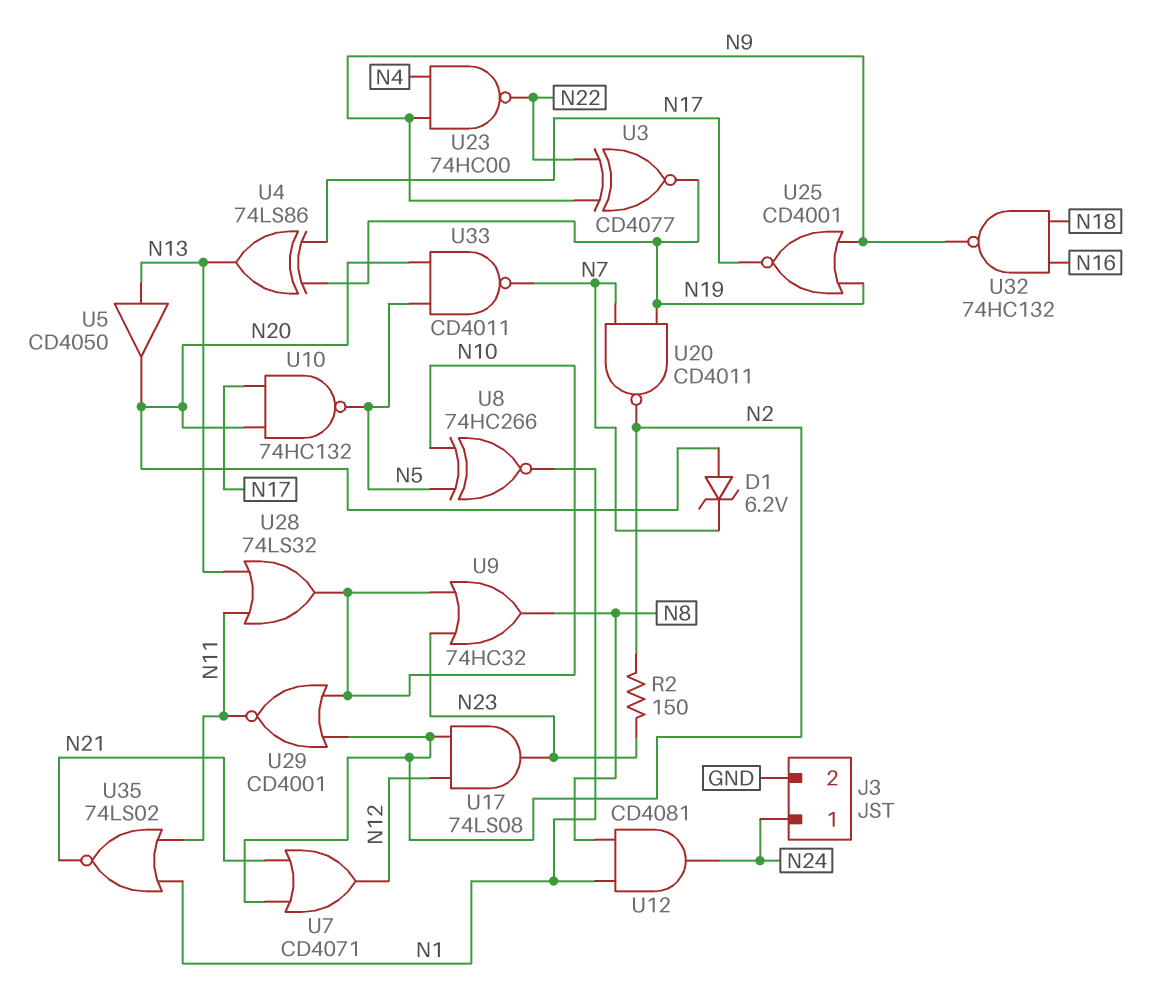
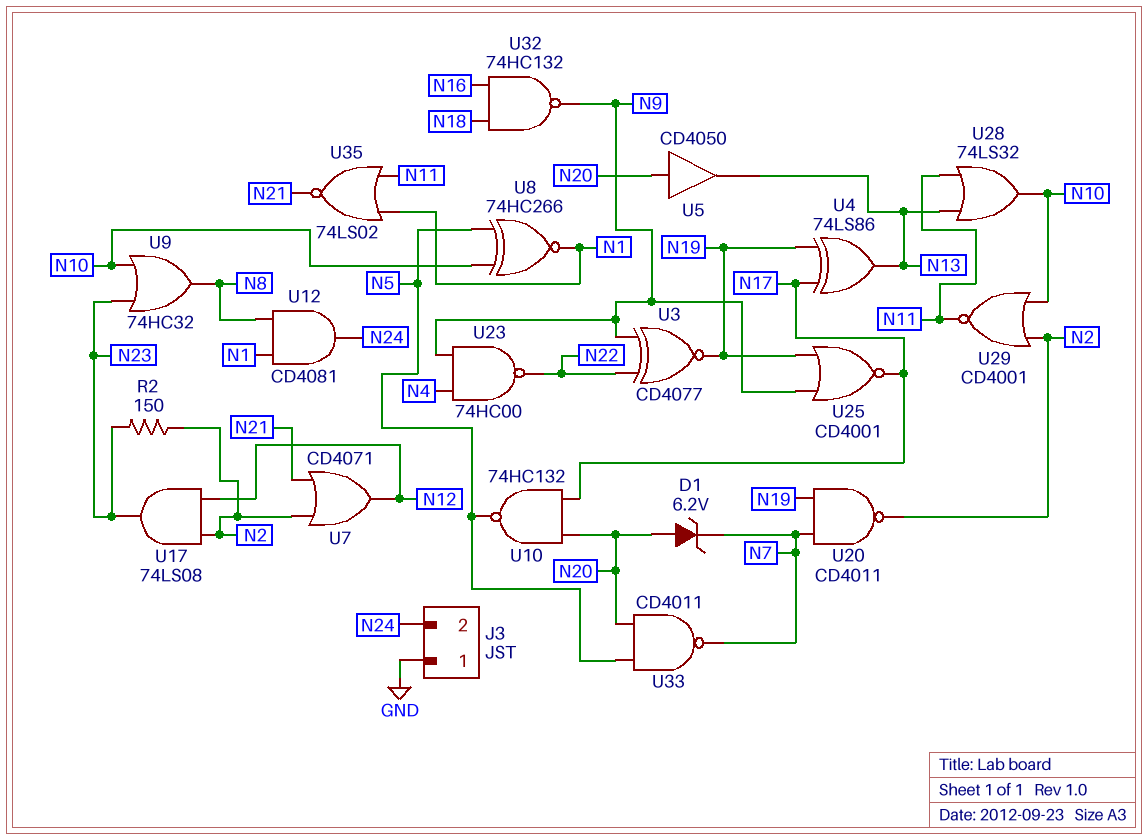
J3 pin 1: N24 -> GND
J3 pin 2: GND -> N24
U5: buffer CD4050 (in N13, out N20) -> buffer CD4050 (in N20, out N13)

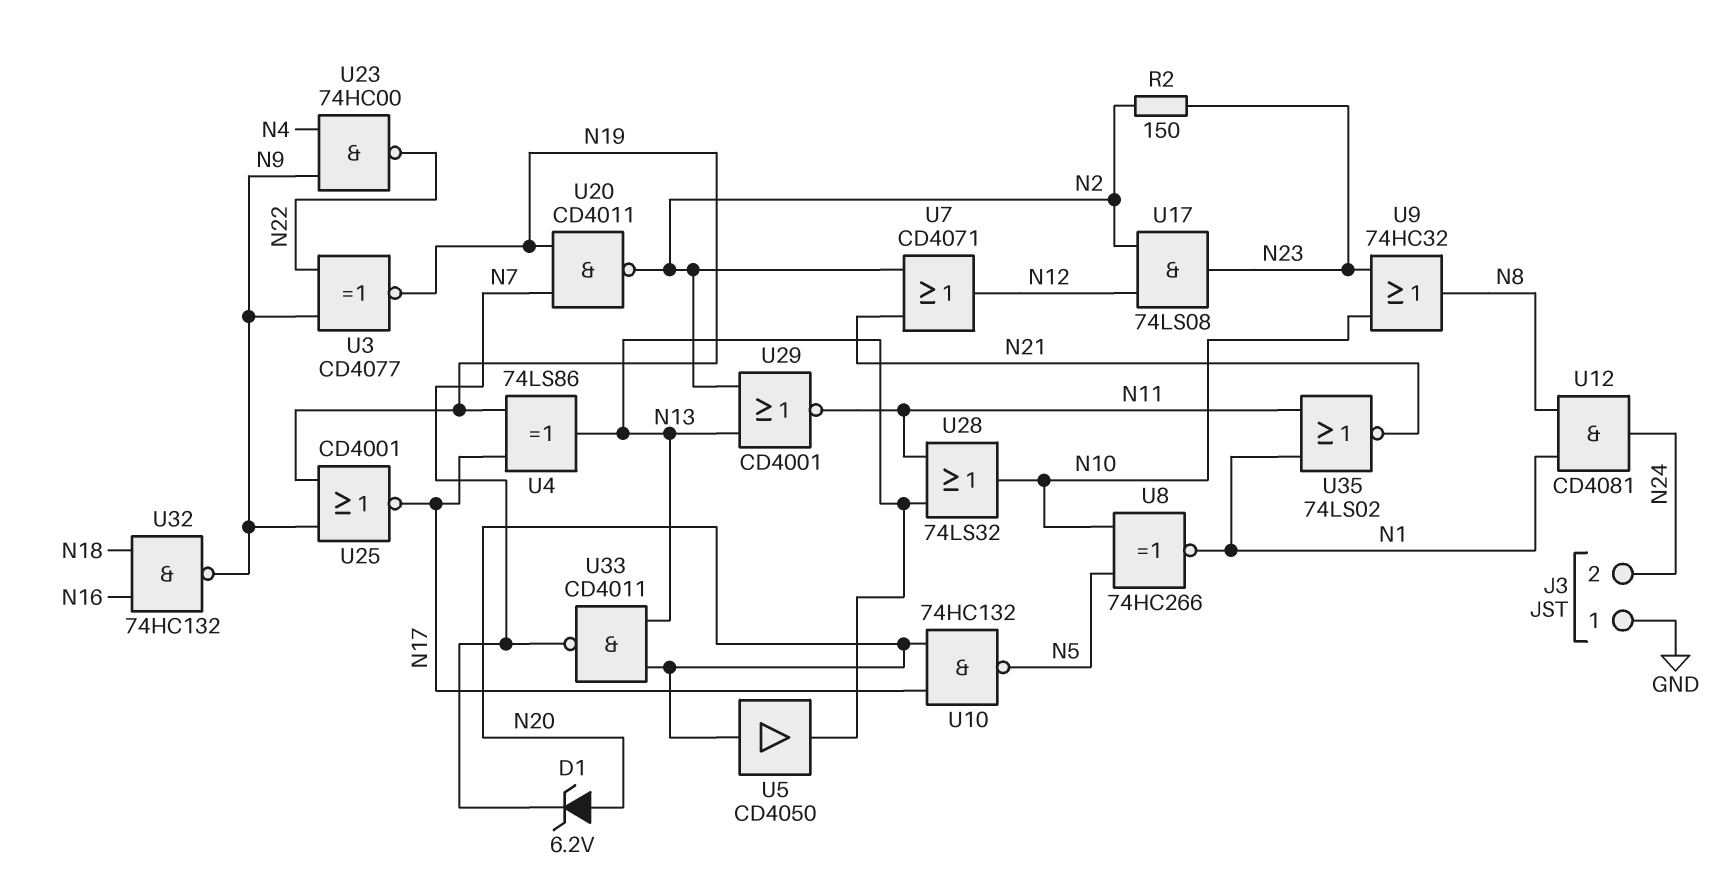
U29: NOR CD4001 (in N2, in N10, out N11) -> NOR CD4001 (in N2, in N13, out N11)
U33: NAND CD4011 (in N5, in N20, out N7) -> NAND CD4011 (in N13, in N20, out N7)

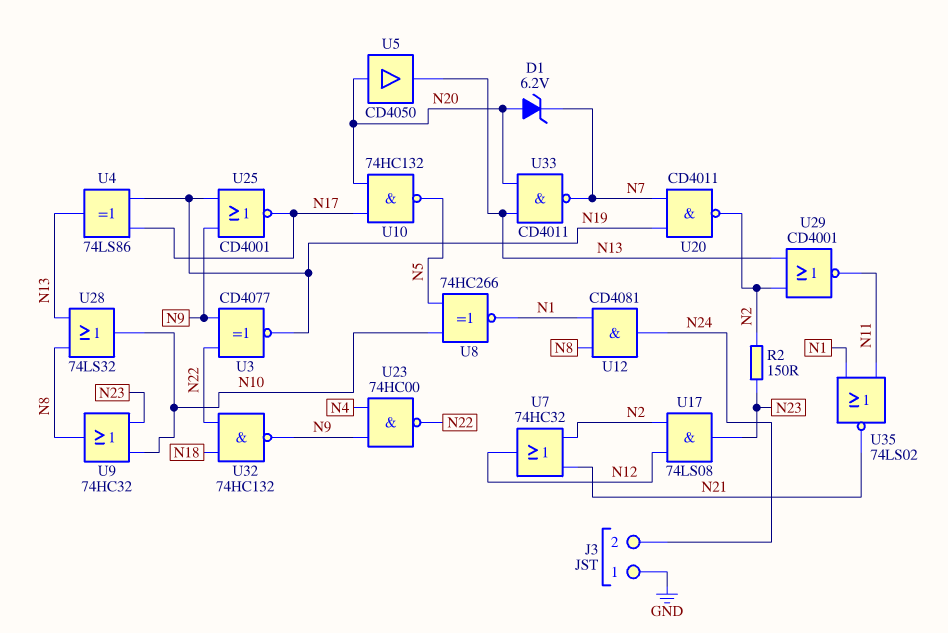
U7: OR CD4071 (in N2, in N21, out N12) -> OR 74HC32 (in N2, in N21, out N12)
U28: OR 74LS32 (in N11, in N13, out N10) -> OR 74LS32 (in N8, in N13, out N10)
U32: NAND 74HC132 (in N16, in N18, out N9) -> NAND 74HC132 (in N18, in N22, out N9)

